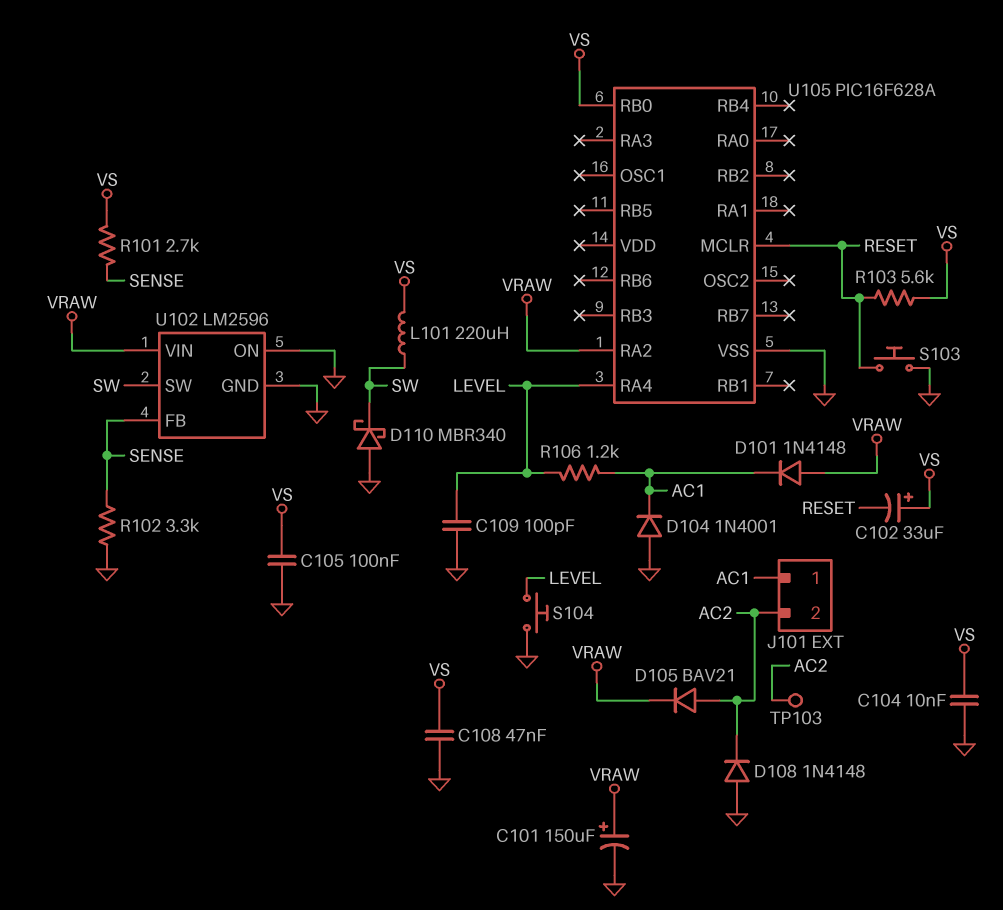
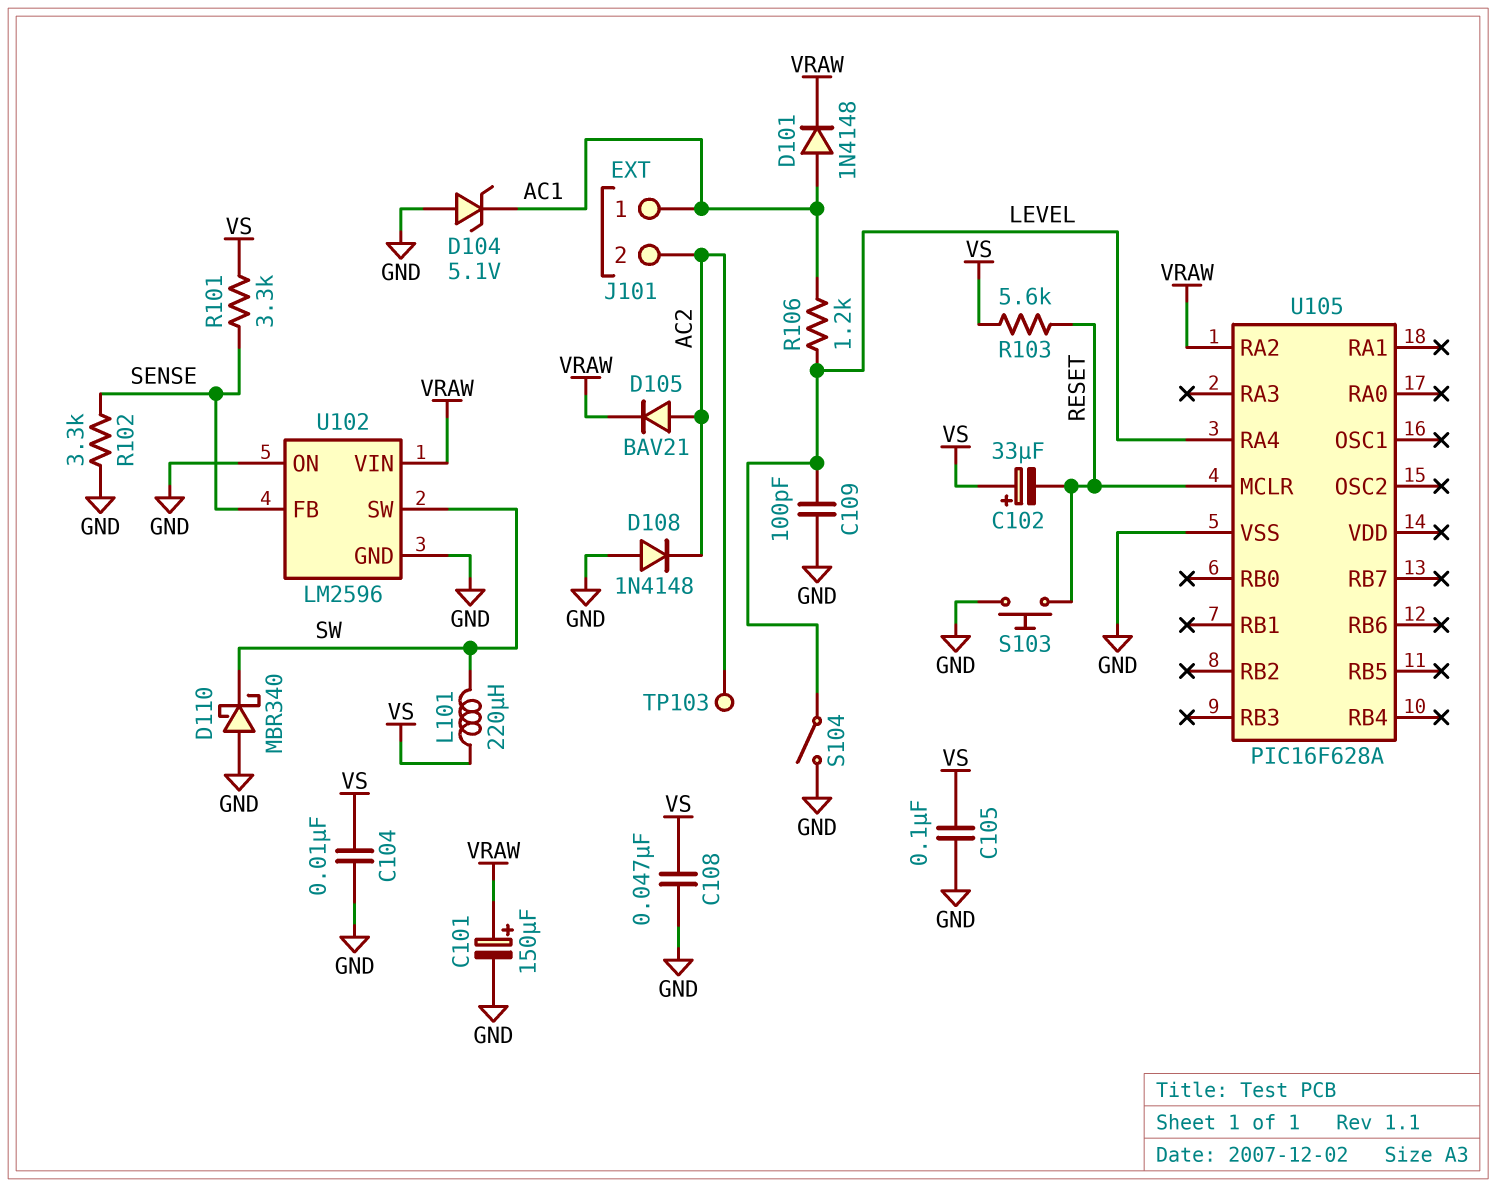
D101: diode 1N4148 (A VRAW, K AC1) -> diode 1N4148 (A AC1, K VRAW)
D104: diode 1N4001 (A GND, K AC1) -> zener 5.1V (A GND, K AC1)
R101: 2.7k (SENSE, VS) -> 3.3k (SENSE, VS)
S104: button (GND, LEVEL) -> switch (GND, LEVEL)
U105 pin RB0: VS -> none

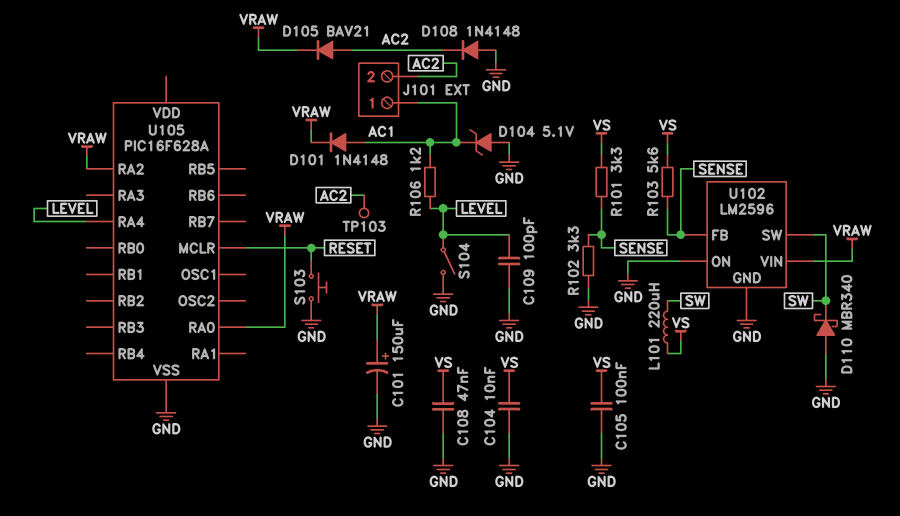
C102: 33uF (plus VS, minus RESET) -> none
R103: 5.6k (RESET, VS) -> 5.6k (SENSE, VS)
U105 pin RA0: none -> VRAW

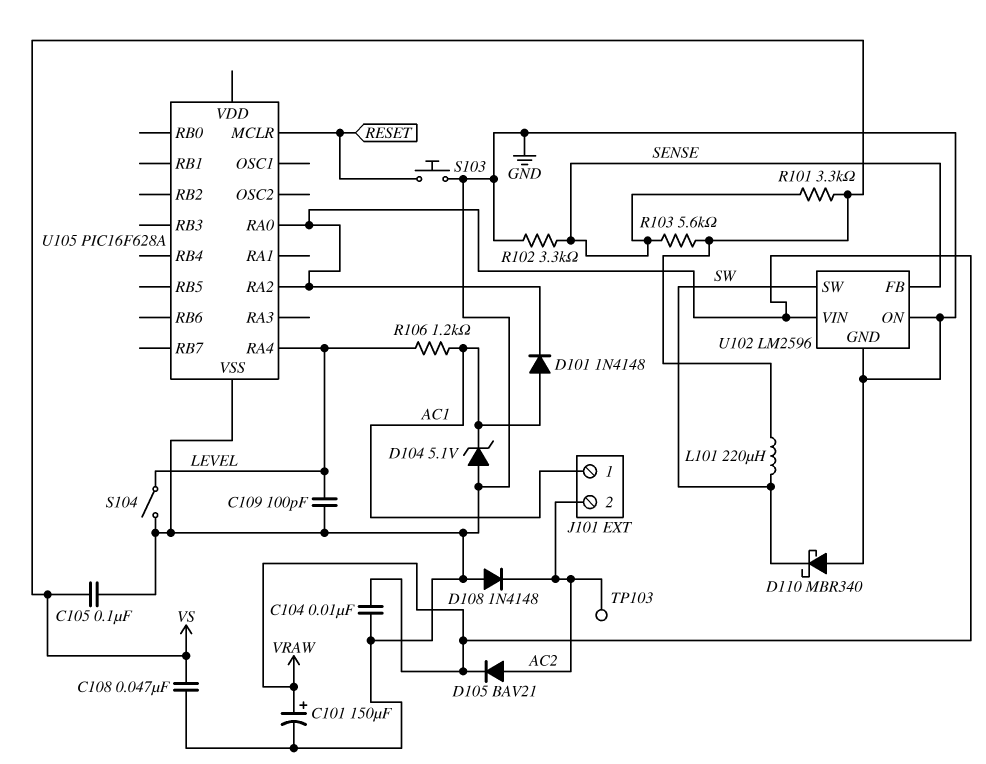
C104: 10nF (GND, VS) -> 10nF (GND, VRAW)

